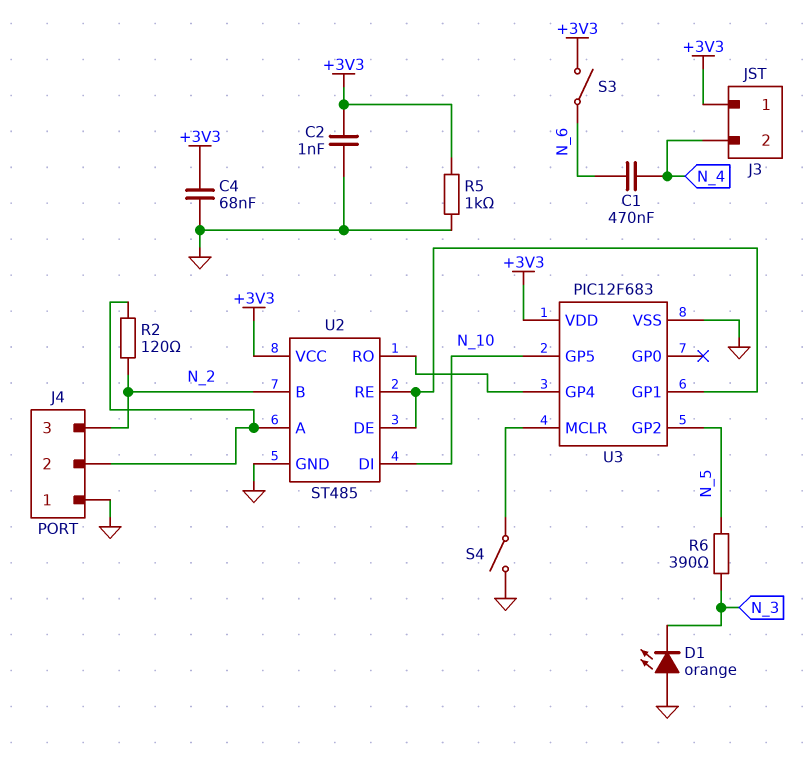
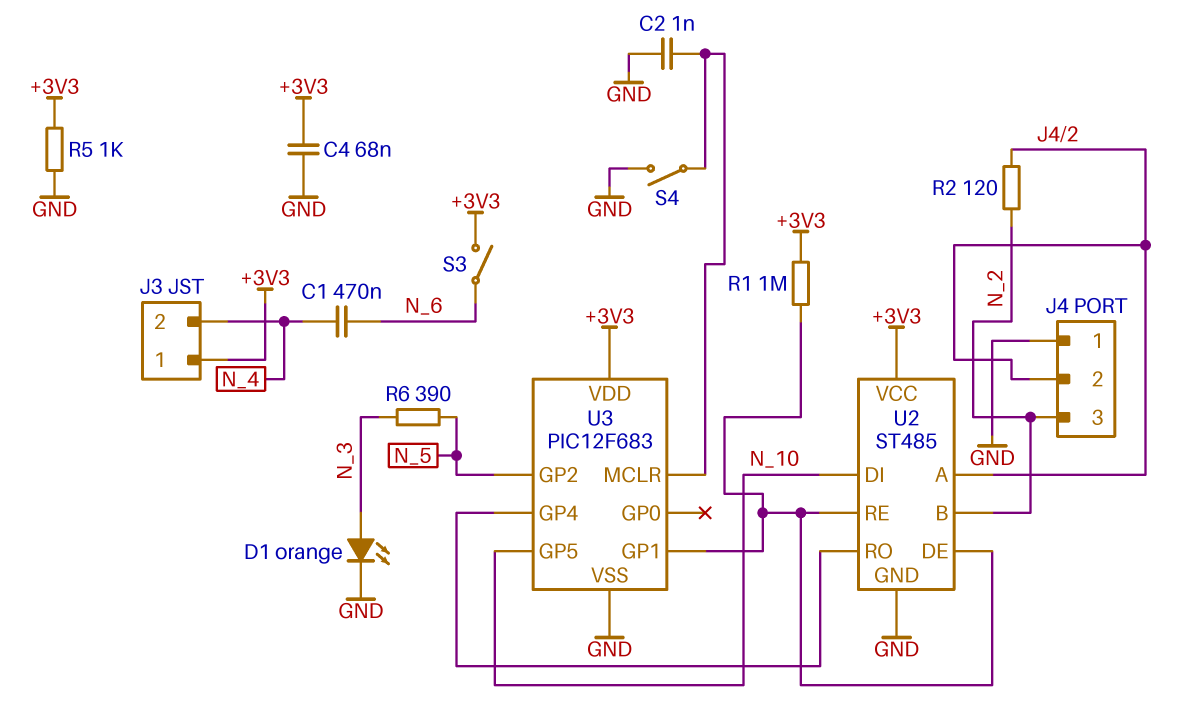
C2: 1nF (+3V3, GND) -> 1nF (GND, U3/MCLR)
D1: LED orange (A GND, K N_3) -> LED orange (A N_3, K GND)
R1: none -> 1M (+3V3, U2/DE)

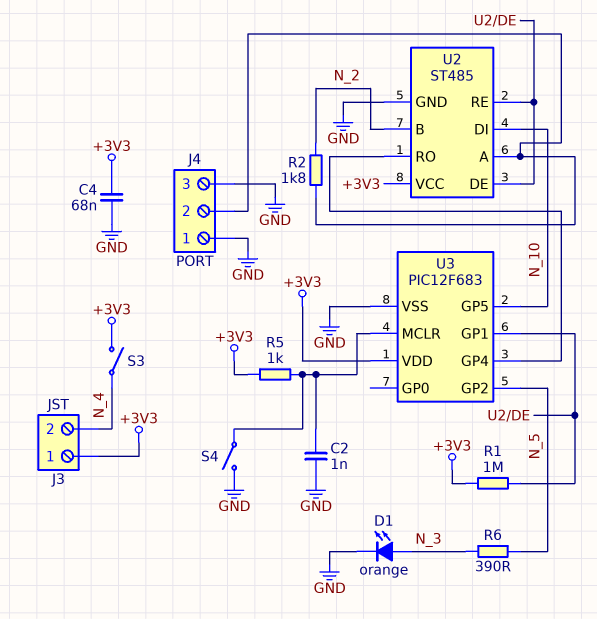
C1: 470nF (N_4, N_6) -> none
J4 pin 3: N_2 -> GND
R2: 120 (J4/2, N_2) -> 1.8k (J4/2, N_2)
R5: 1k (+3V3, GND) -> 1k (+3V3, U3/MCLR)
S3: switch (+3V3, N_6) -> switch (+3V3, N_4)

